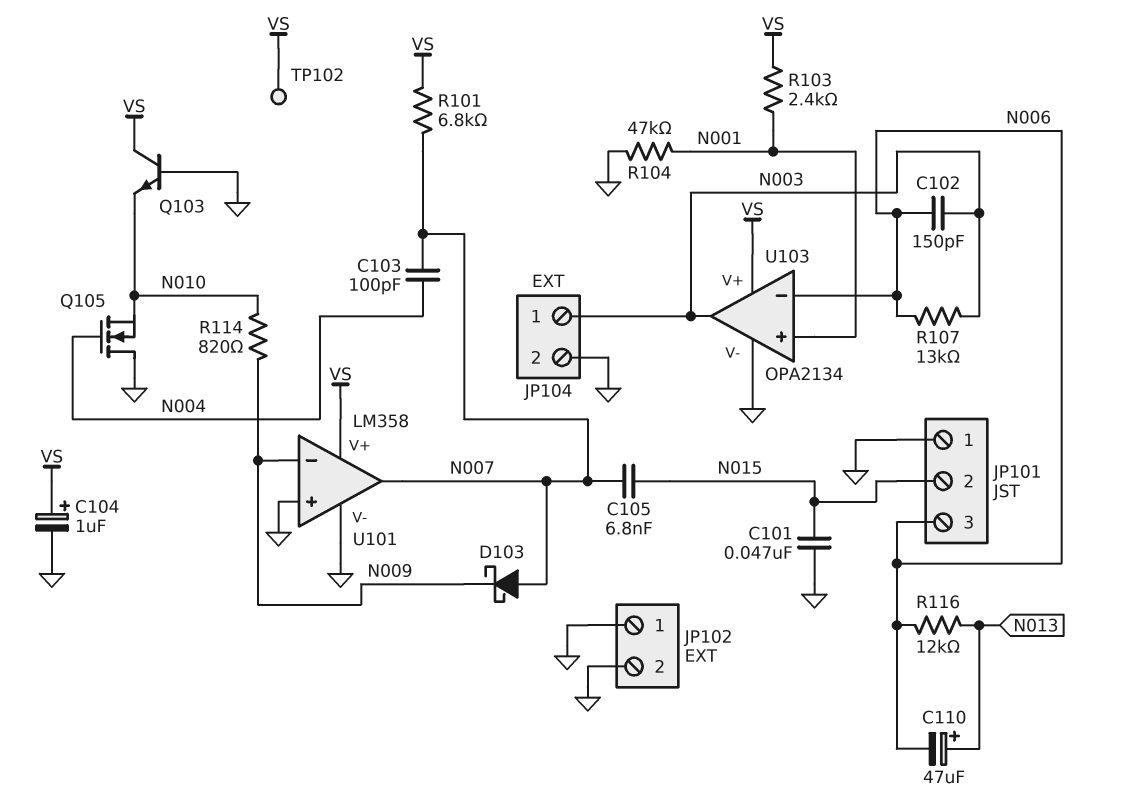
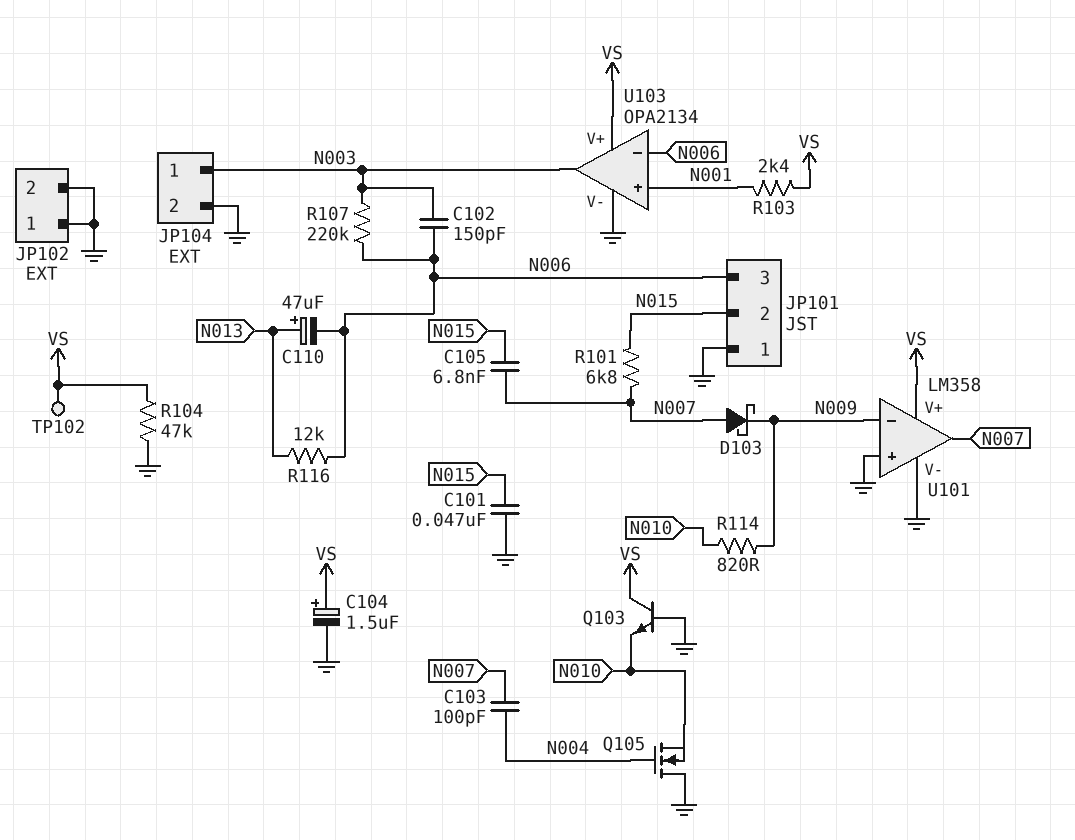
C104: 1uF (plus VS, minus GND) -> 1.5uF (plus VS, minus GND)
R101: 6.8k (N007, VS) -> 6.8k (N007, N015)
R104: 47k (GND, N001) -> 47k (GND, VS)
R107: 13k (N003, N006) -> 220k (N003, N006)

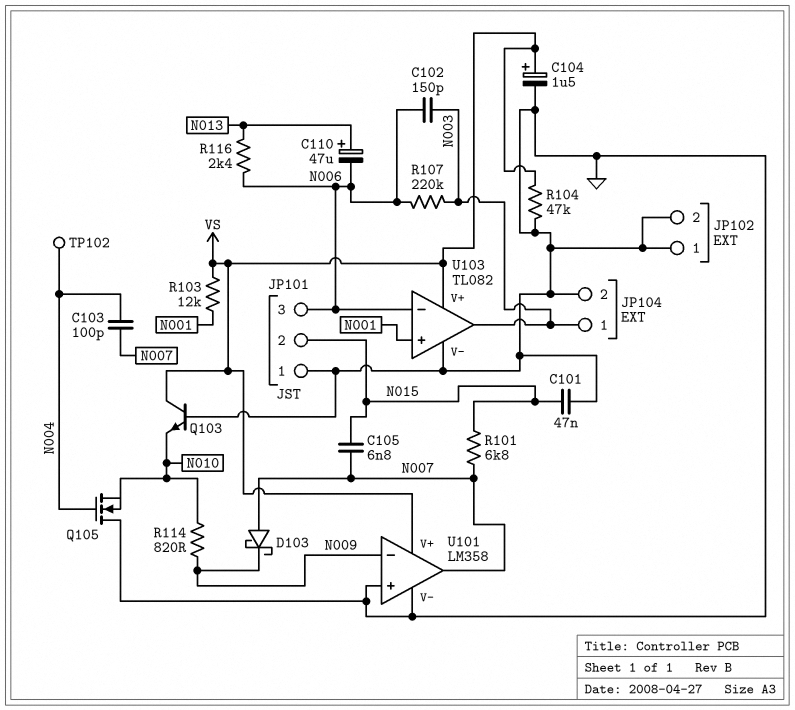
R103: 2.4k (N001, VS) -> 12k (N001, VS)
R116: 12k (N006, N013) -> 2.4k (N006, N013)
TP102: test point (VS) -> test point (N004)
U103: OPA2134 -> TL082

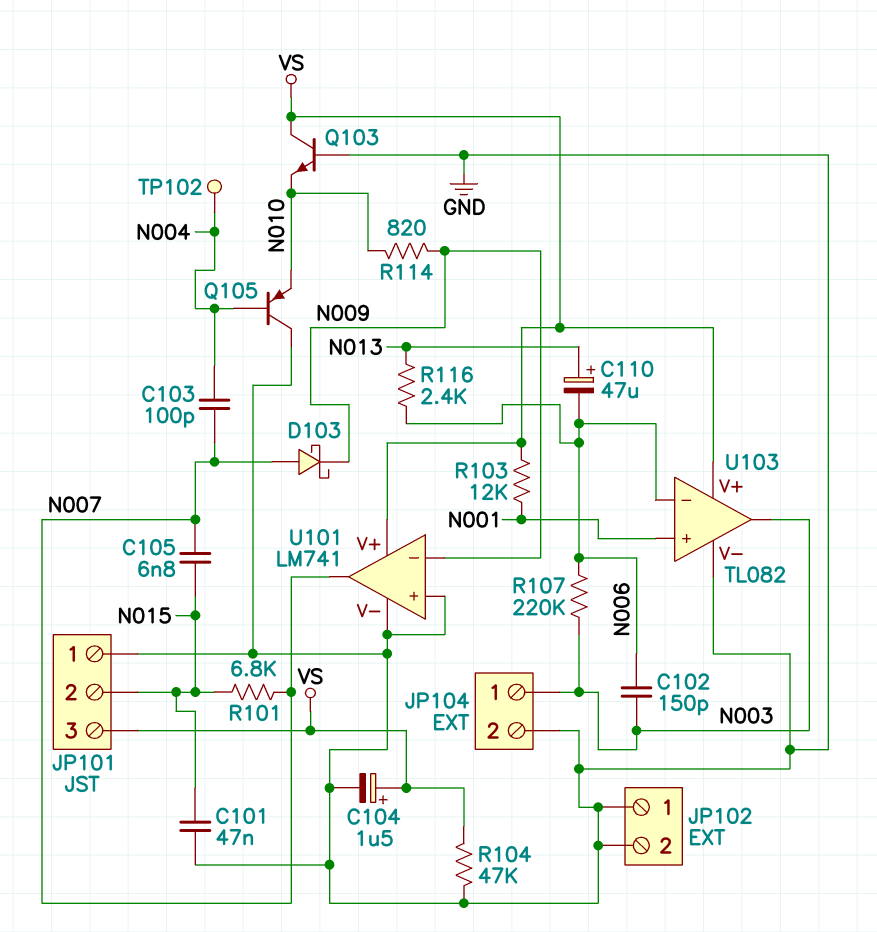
JP101 pin 3: N006 -> VS
Q105: NMOS (G N004, D GND, S N010) -> PNP (B N004, C GND, E N010)
U101: LM358 -> LM741

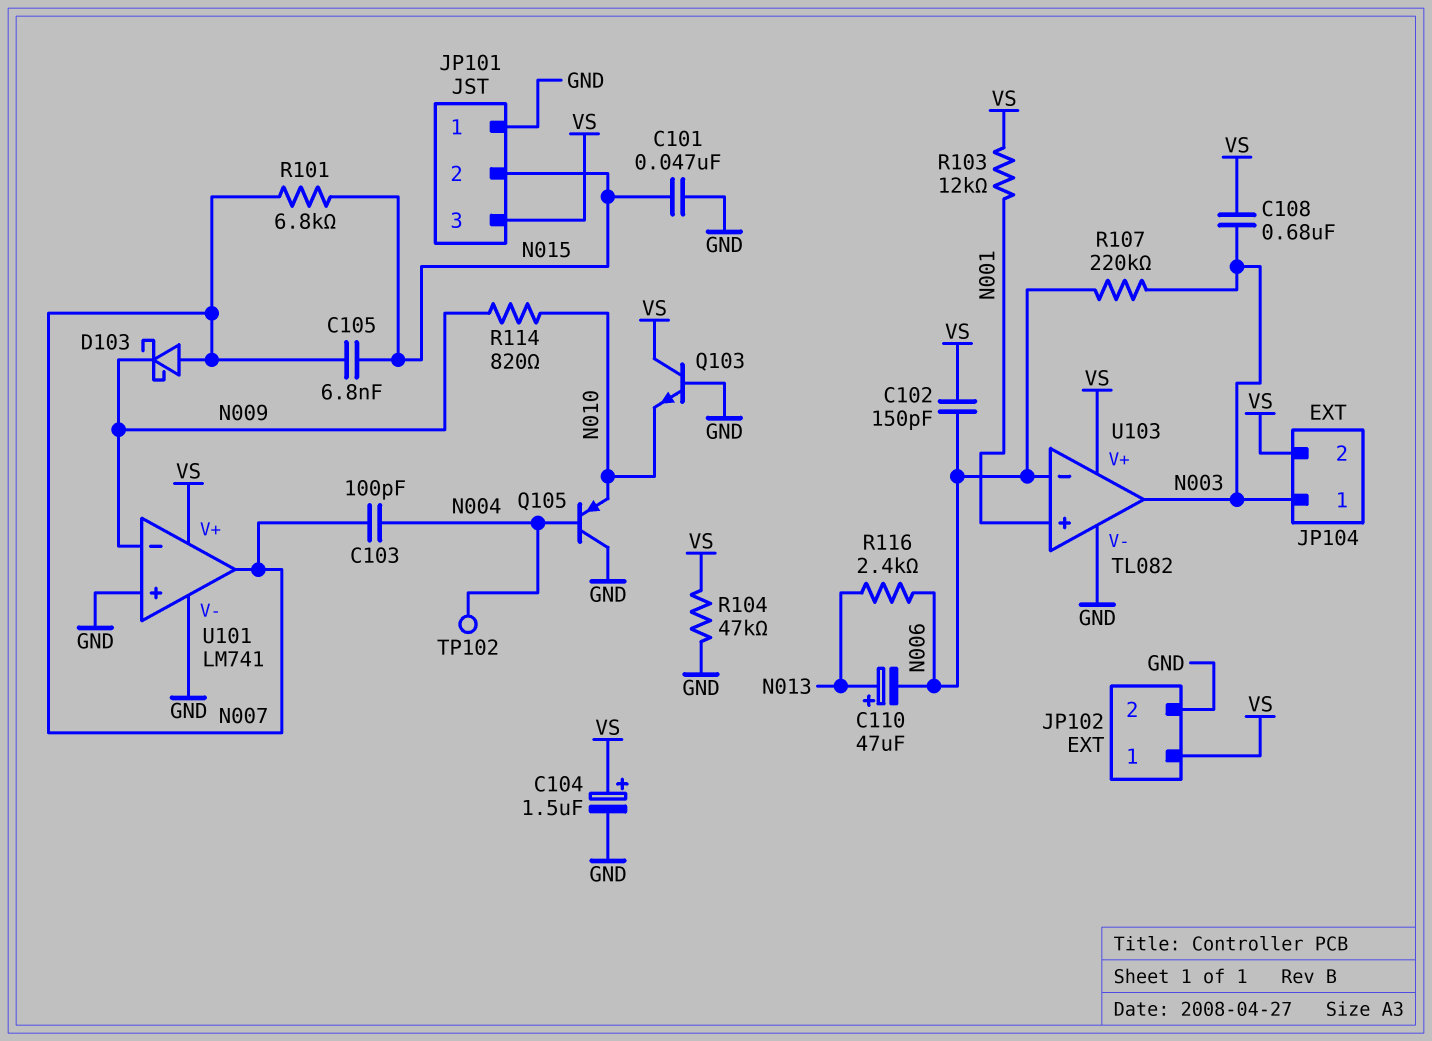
C102: 150pF (N003, N006) -> 150pF (N006, VS)
C108: none -> 680nF (N003, VS)
JP102 pin 1: GND -> VS
JP104 pin 2: GND -> VS

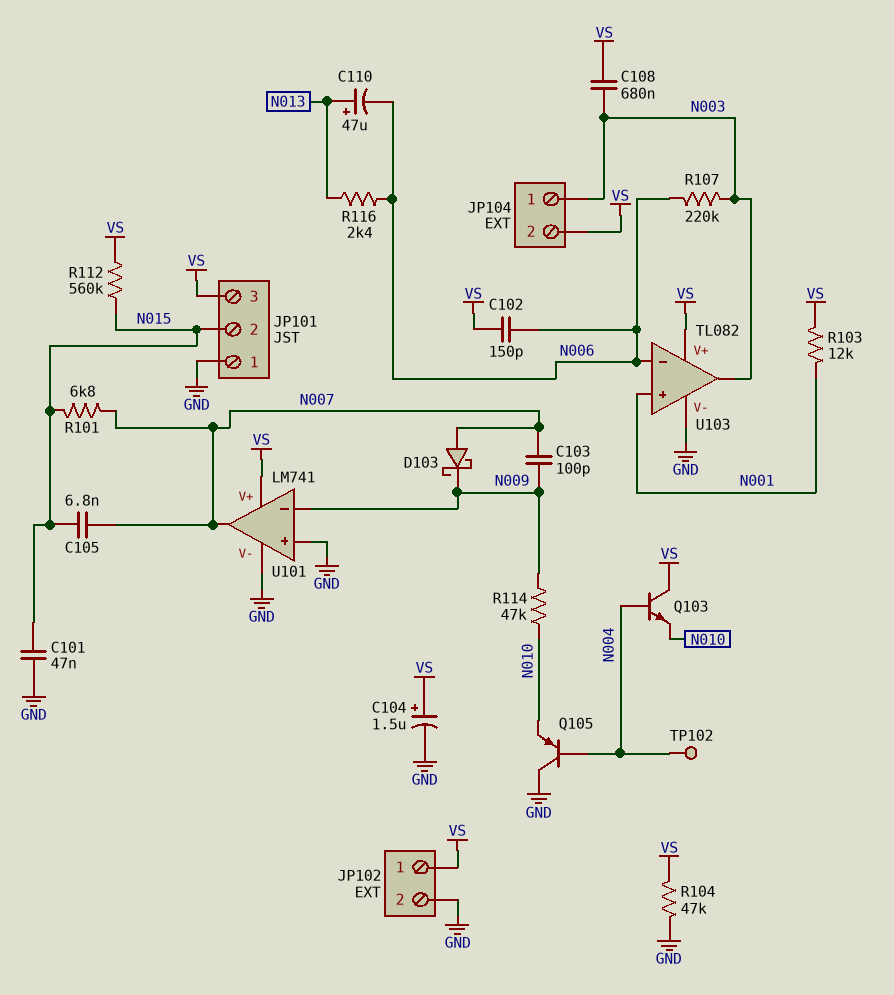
C103: 100pF (N004, N007) -> 100pF (N007, N009)
Q103: NPN (B GND, C VS, E N010) -> NPN (B N004, C VS, E N010)
R112: none -> 560k (N015, VS)
R114: 820 (N009, N010) -> 47k (N009, N010)

